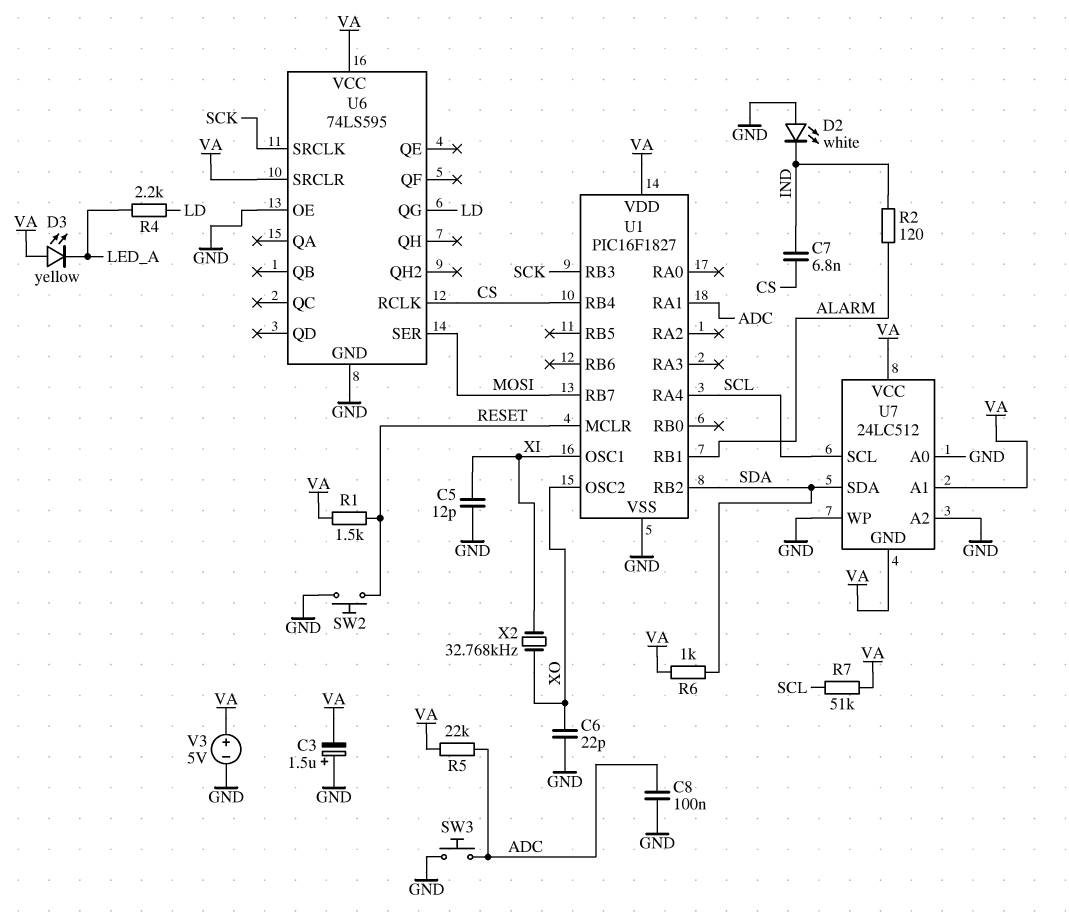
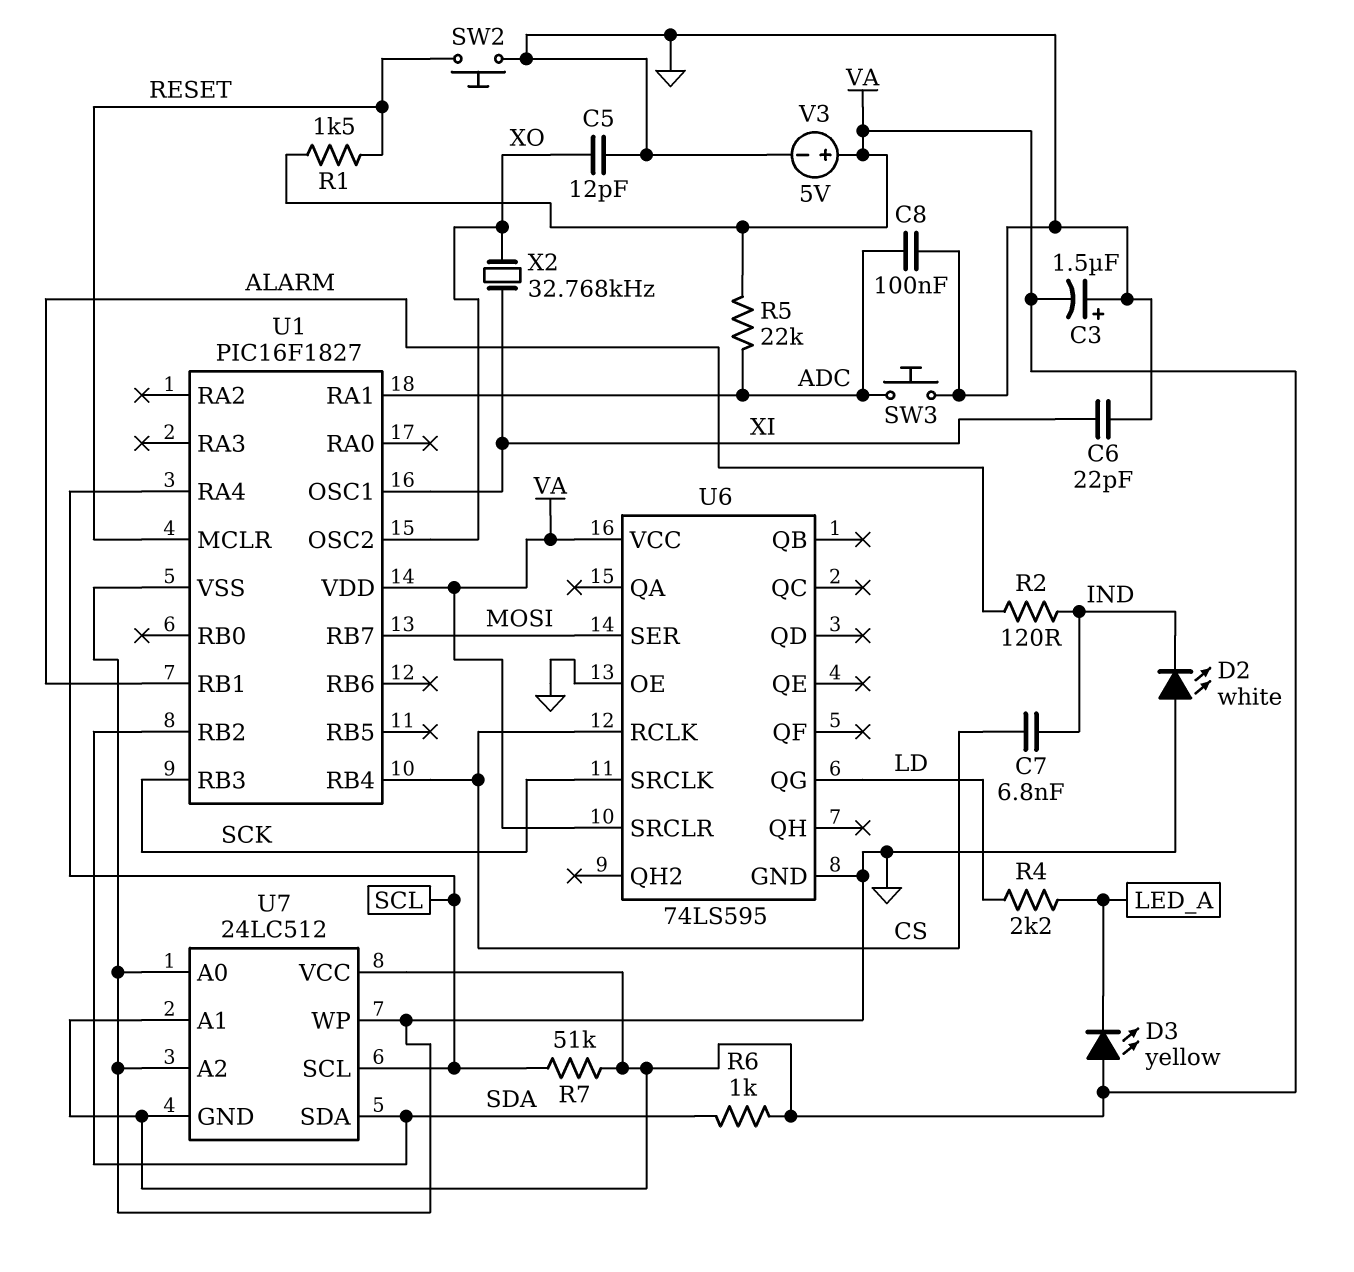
C5: 12pF (GND, XI) -> 12pF (GND, XO)
C6: 22pF (GND, XO) -> 22pF (GND, XI)

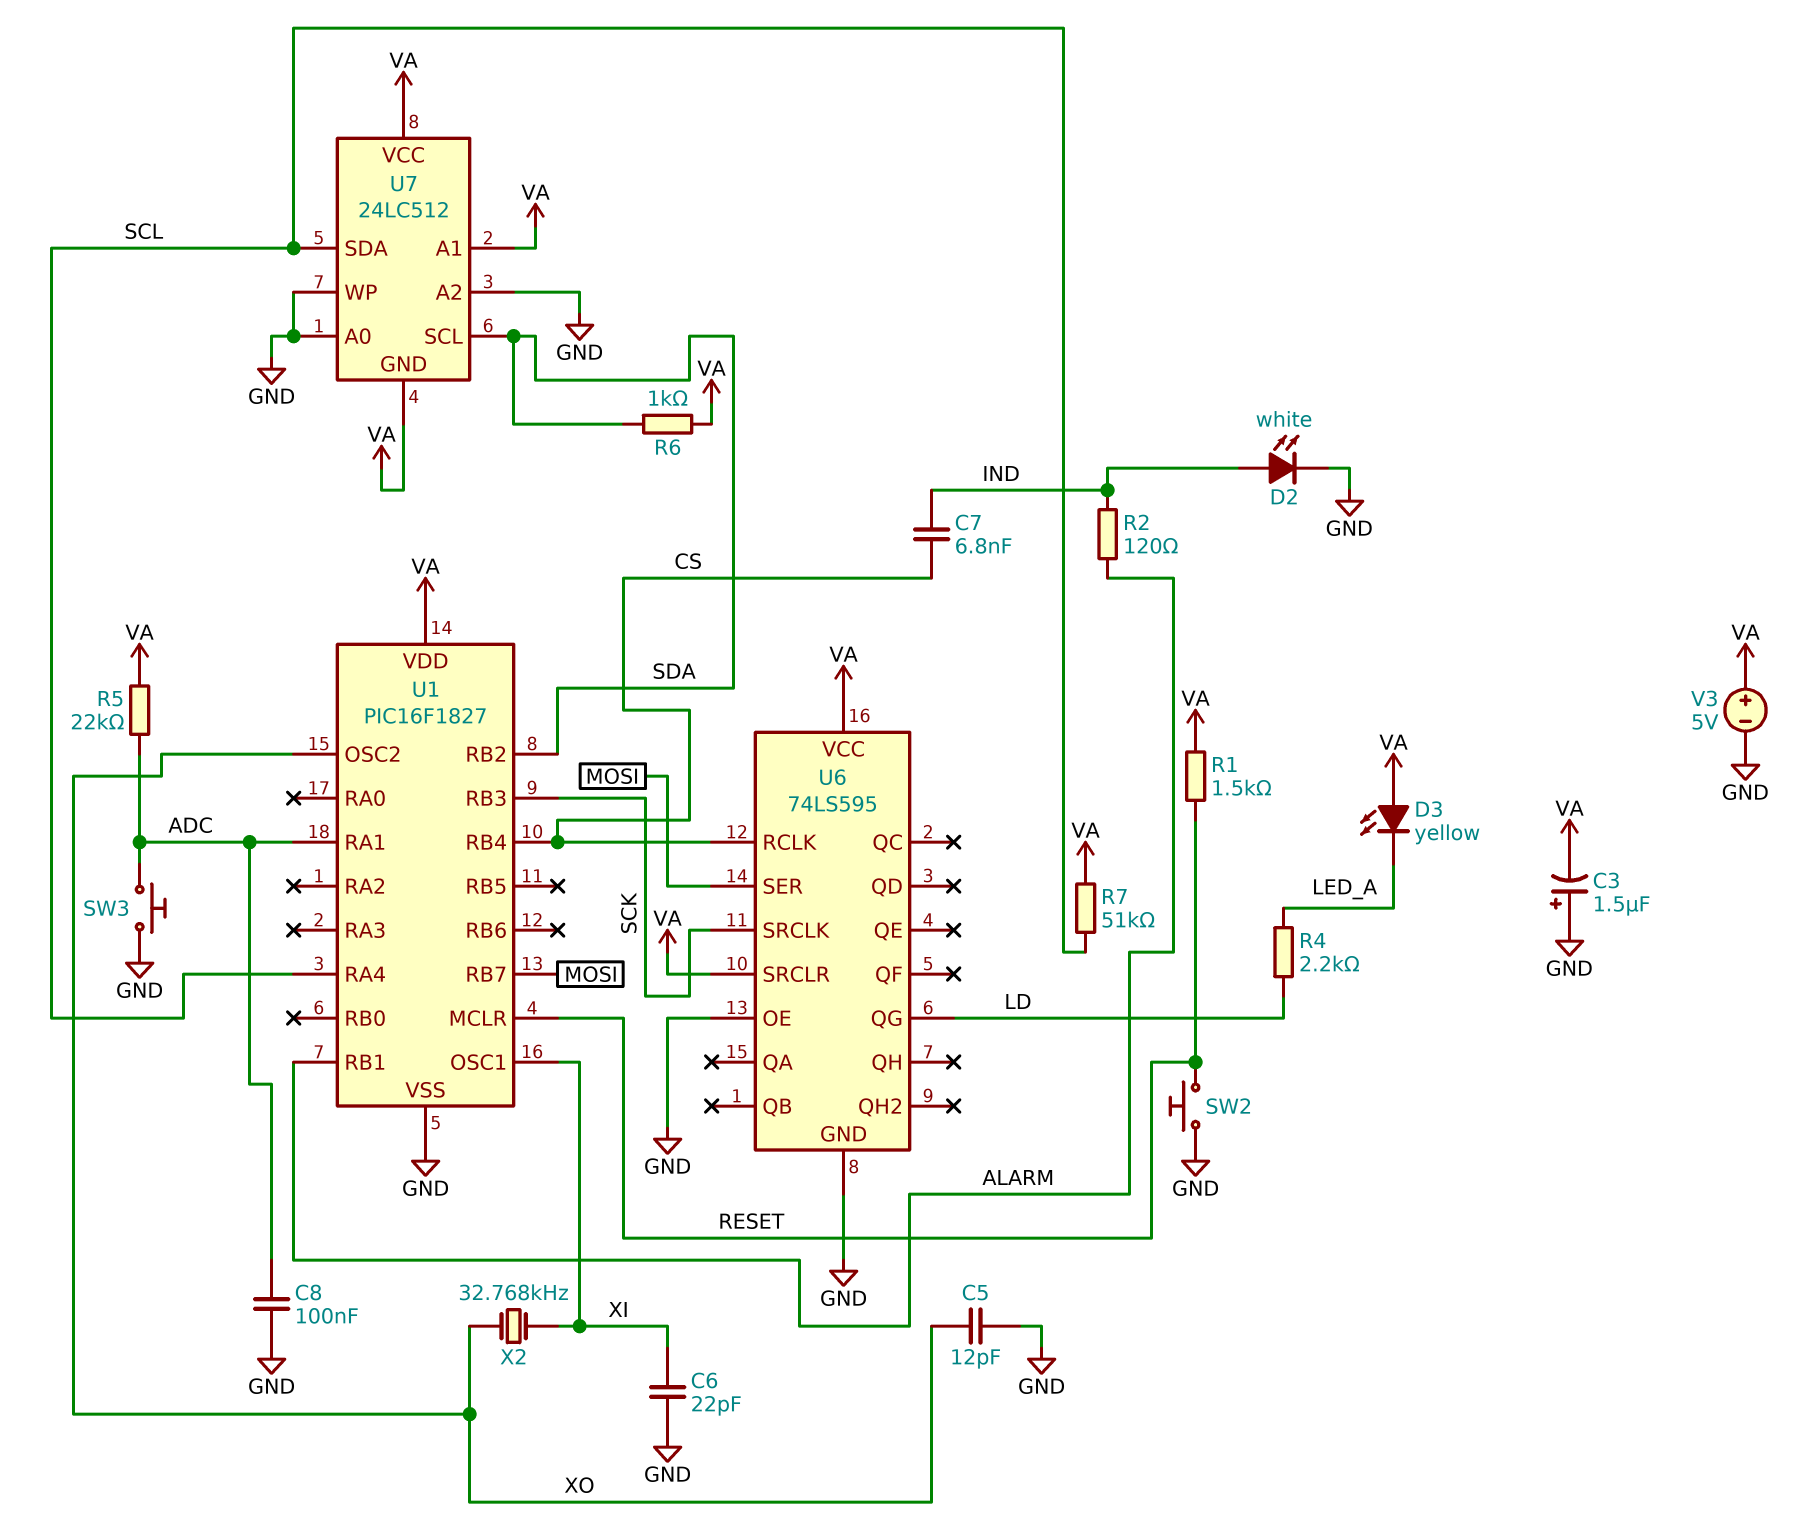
D2: LED white (A GND, K IND) -> LED white (A IND, K GND)
U7 pin SCL: SCL -> SDA
U7 pin SDA: SDA -> SCL

